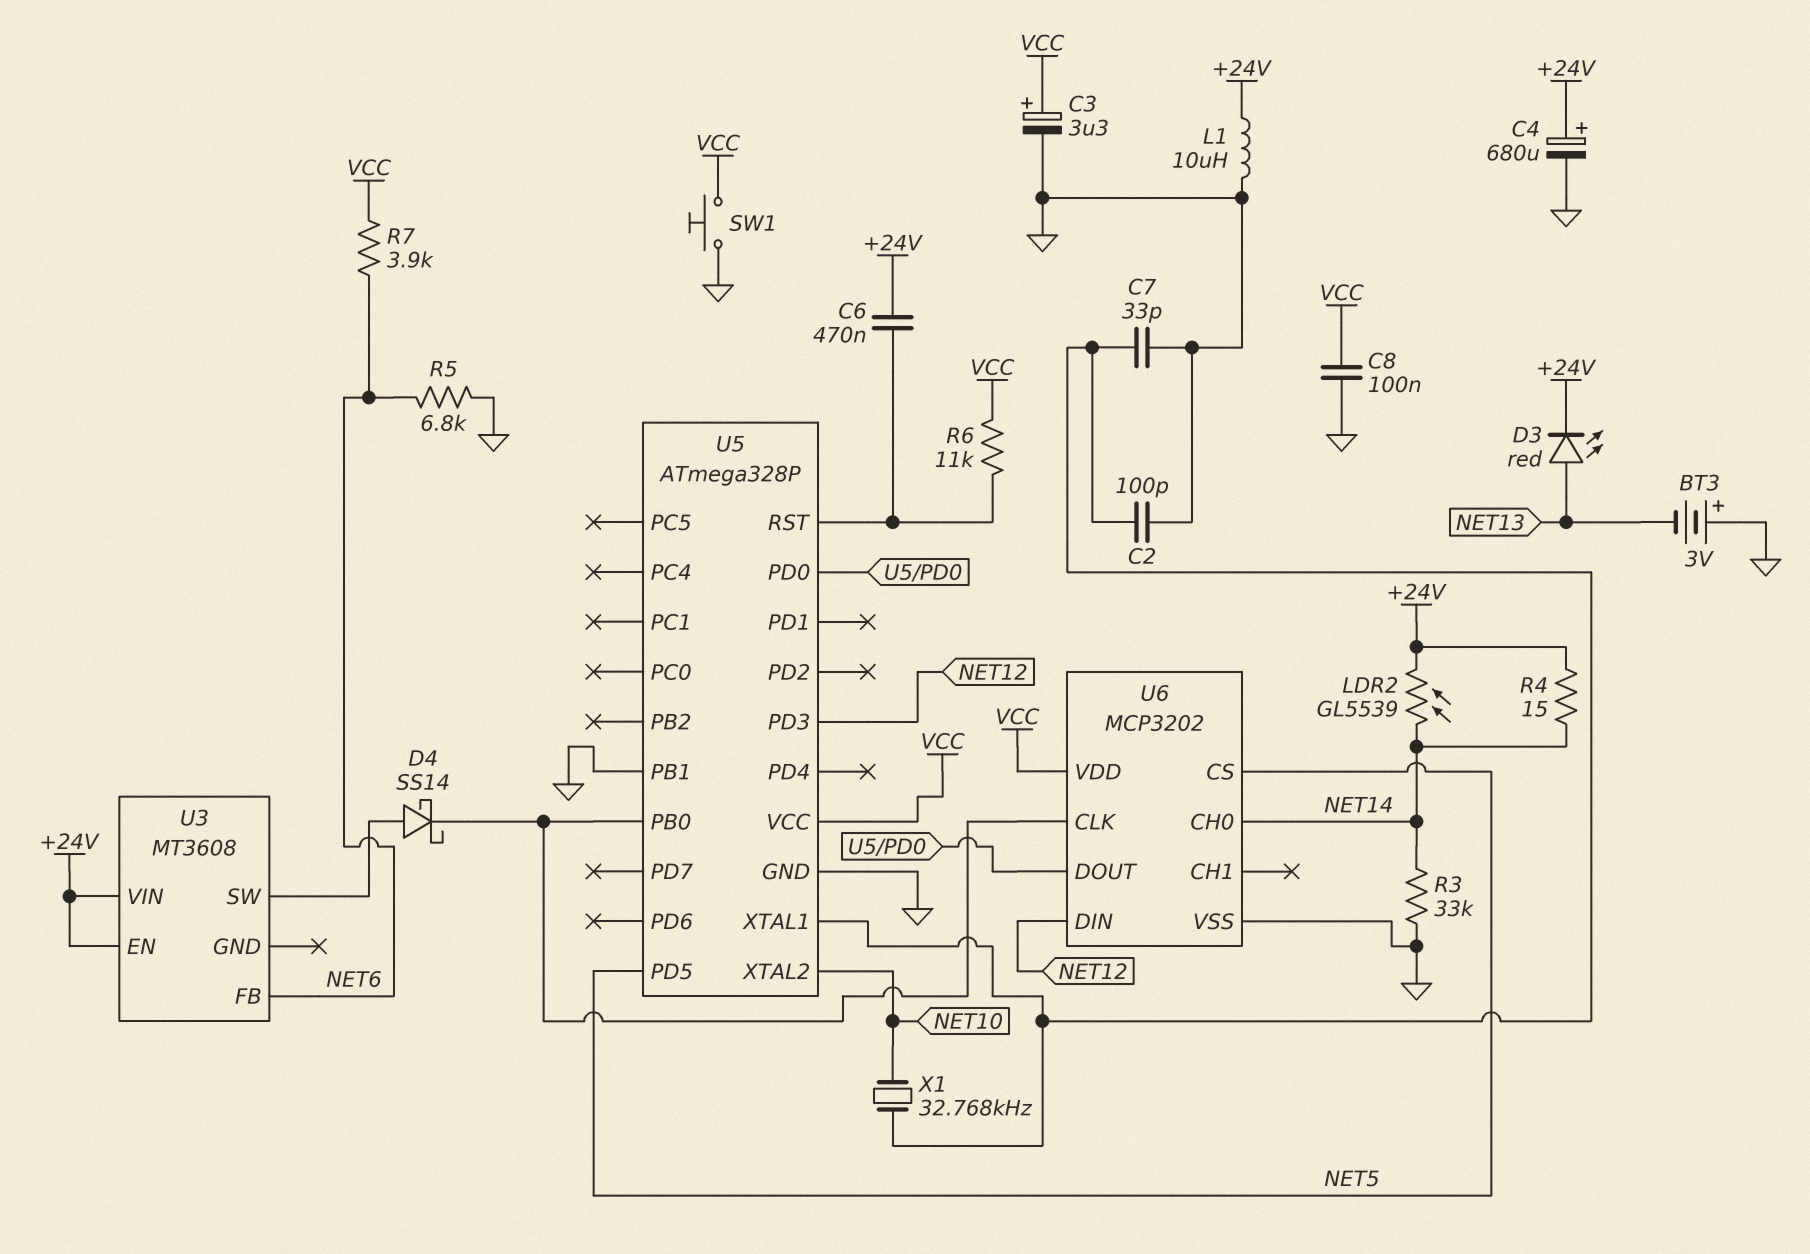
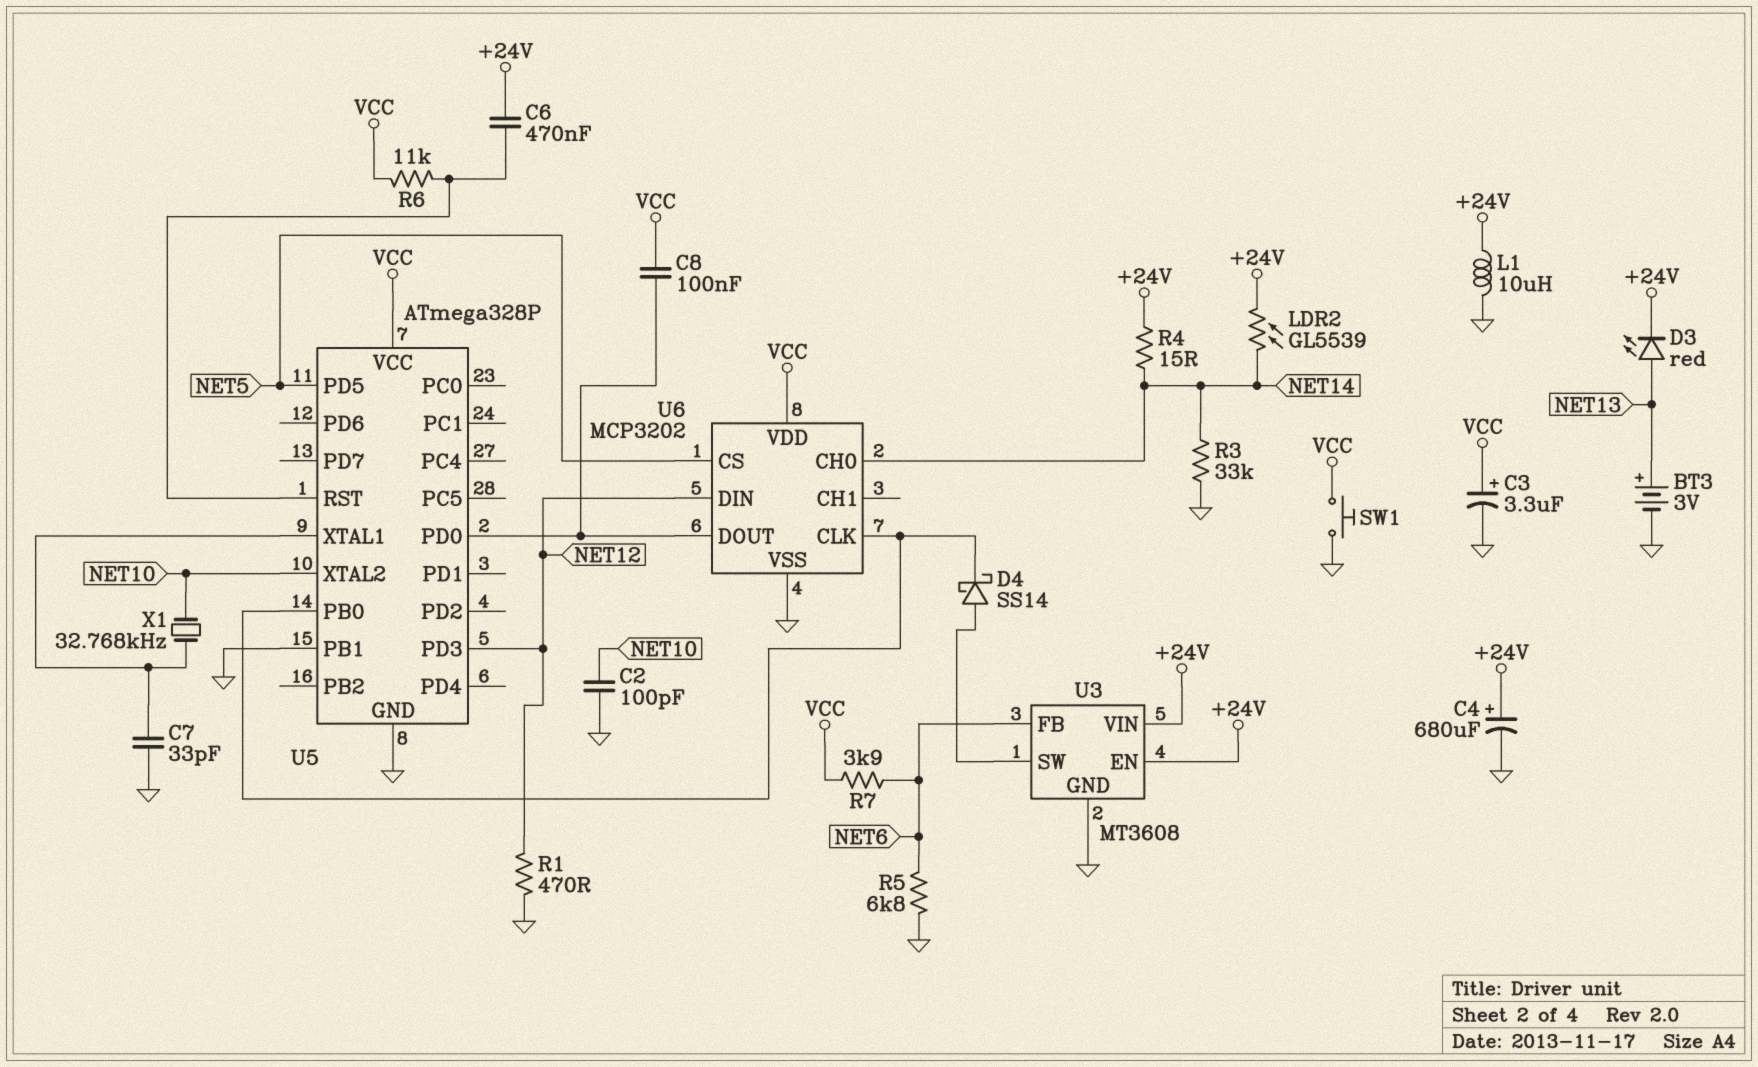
BT3: 3V (plus GND, minus NET13) -> 3V (plus NET13, minus GND)
C2: 100pF (GND, U5/XTAL1) -> 100pF (GND, NET10)
C8: 100nF (GND, VCC) -> 100nF (U5/PD0, VCC)
R1: none -> 470 (GND, NET12)
U3 pin GND: none -> GND

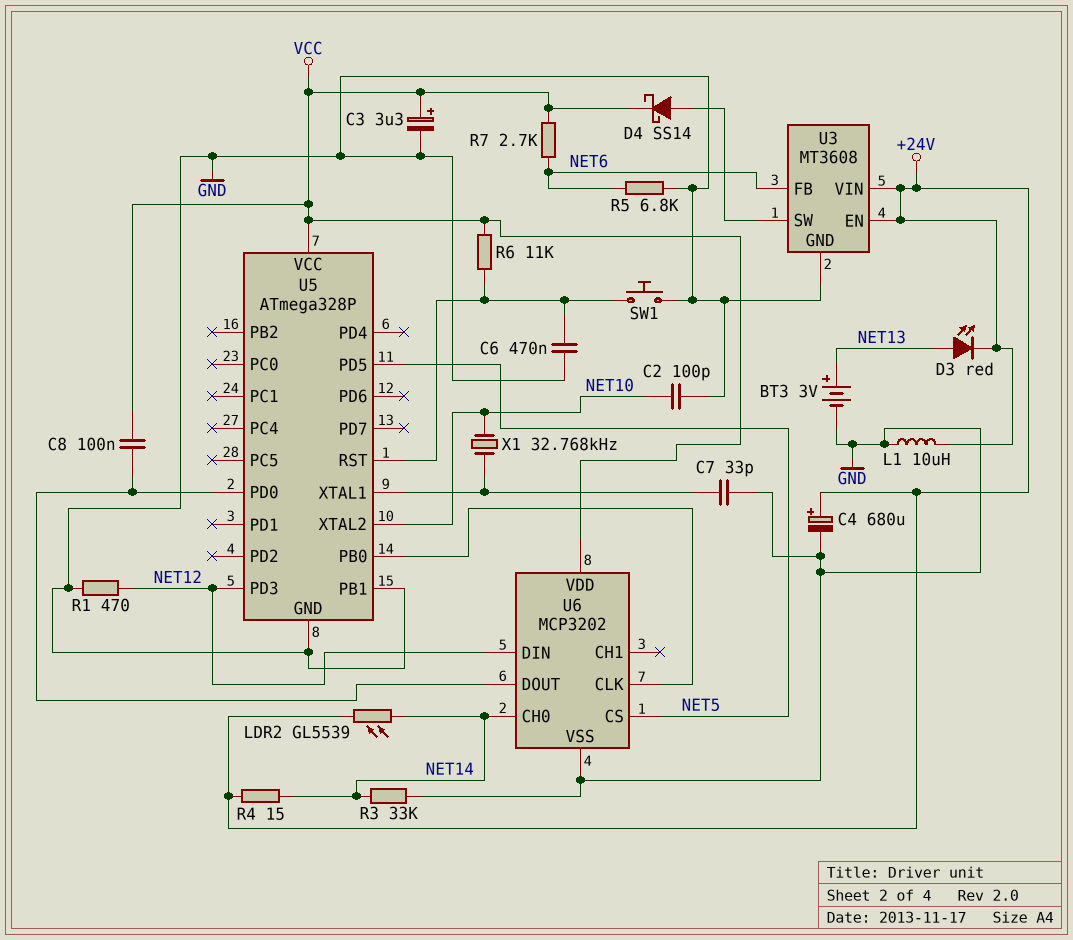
C6: 470nF (+24V, U5/RST) -> 470nF (GND, U5/RST)
D4: schottky SS14 (A U3/SW, K U5/PB0) -> schottky SS14 (A U3/SW, K VCC)
R7: 3.9k (NET6, VCC) -> 2.7k (NET6, VCC)
SW1: button (GND, VCC) -> button (GND, U5/RST)

